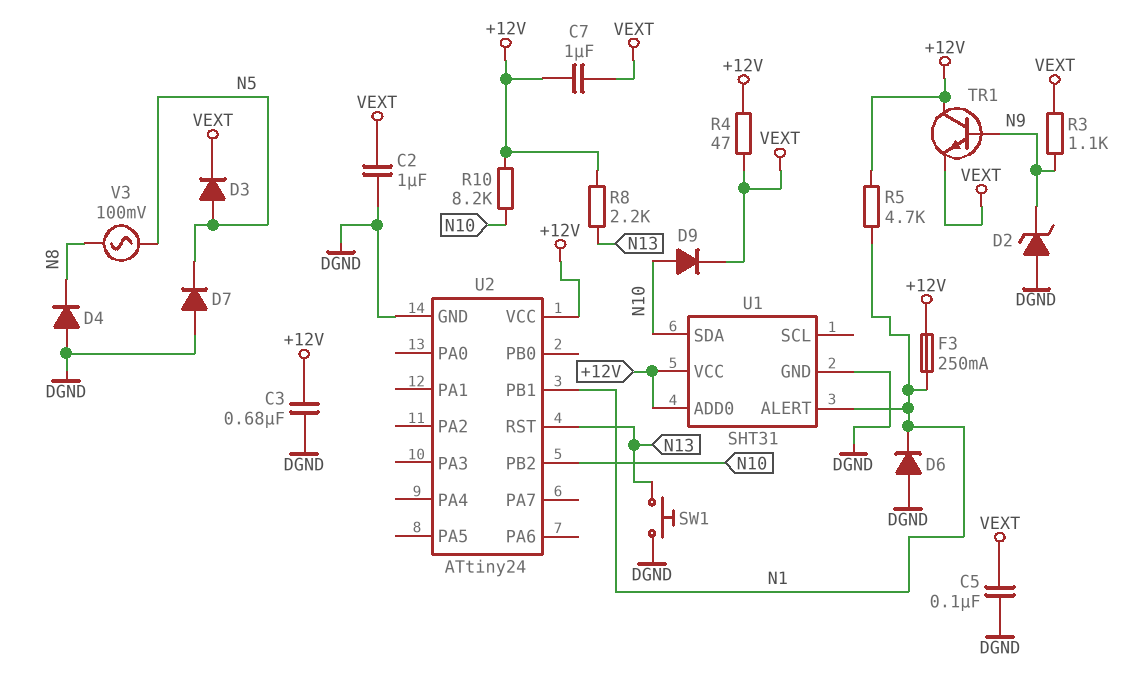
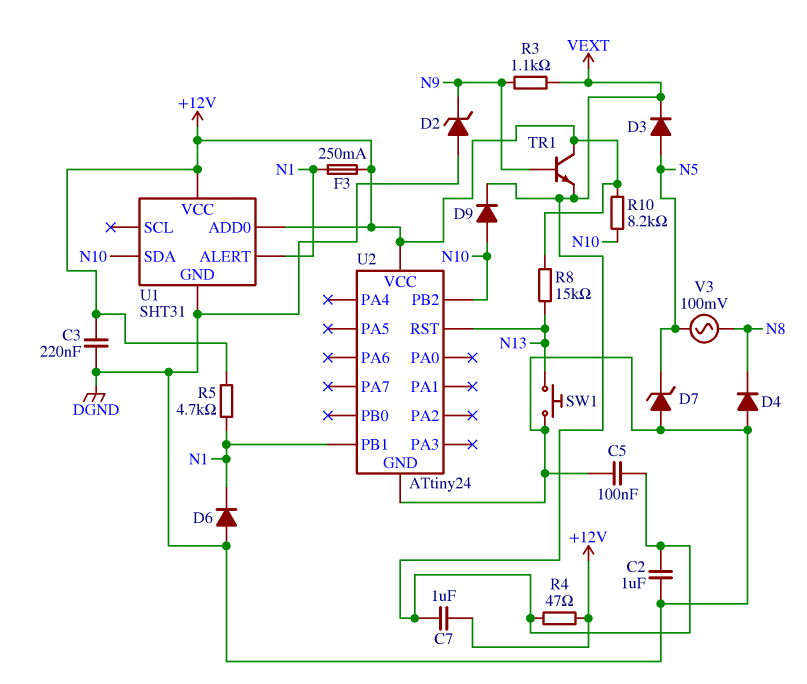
C3: 680nF (+12V, DGND) -> 220nF (+12V, DGND)
D7: diode (A DGND, K N5) -> zener (A DGND, K N5)
R8: 2.2k (+12V, N13) -> 15k (+12V, N13)

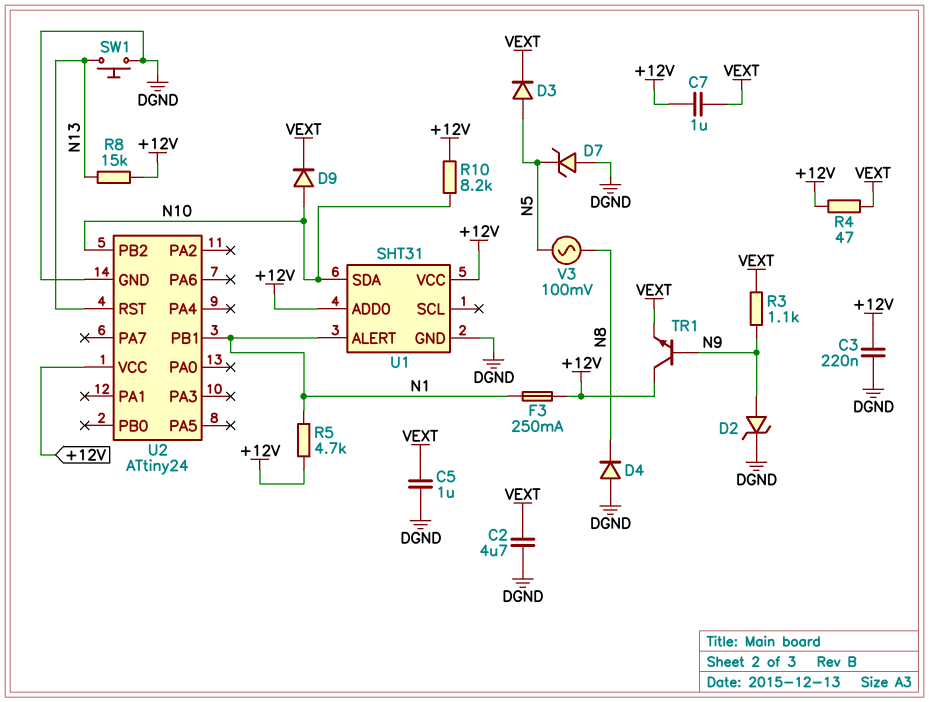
C2: 1uF (DGND, VEXT) -> 4.7uF (DGND, VEXT)
C5: 100nF (DGND, VEXT) -> 1uF (DGND, VEXT)
D2: zener (A DGND, K N9) -> zener (A N9, K DGND)
D6: diode (A DGND, K N1) -> none

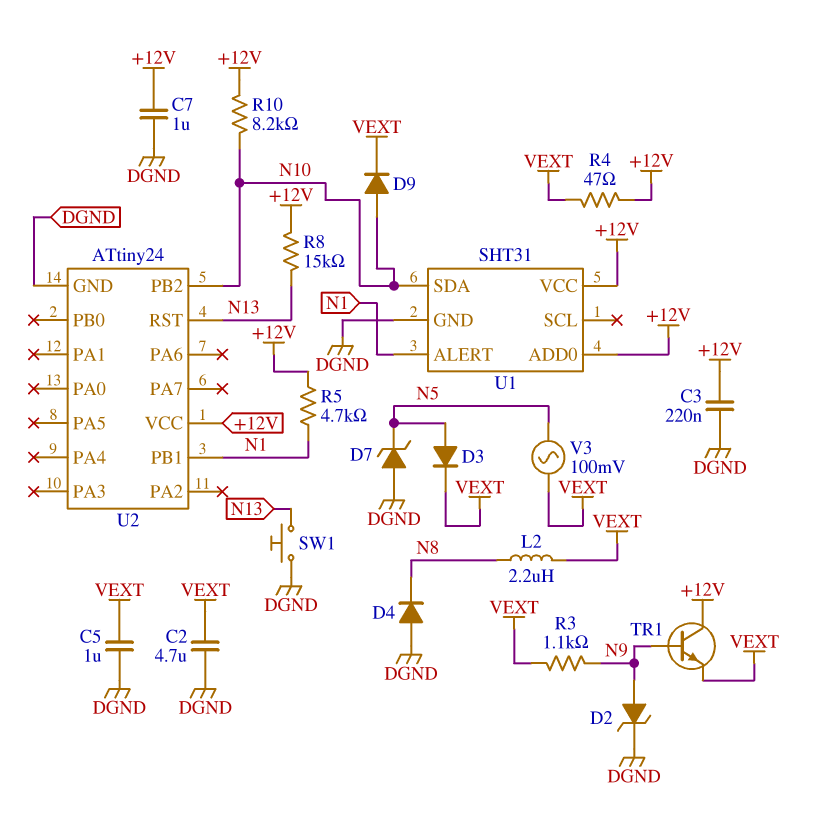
C7: 1uF (+12V, VEXT) -> 1uF (+12V, DGND)
F3: 250mA (+12V, N1) -> none
L2: none -> 2.2uH (N8, VEXT)
V3: AC 100mV (N5, N8) -> AC 100mV (N5, VEXT)

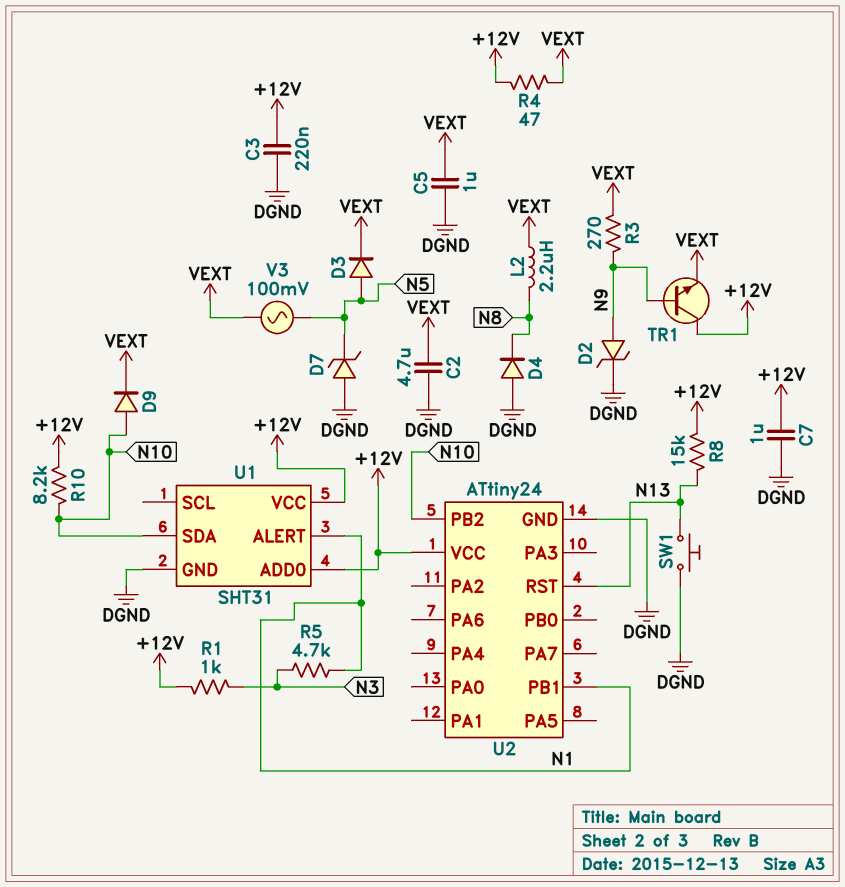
R1: none -> 1k (+12V, N3)
R3: 1.1k (N9, VEXT) -> 270 (N9, VEXT)
R5: 4.7k (+12V, N1) -> 4.7k (N1, N3)

